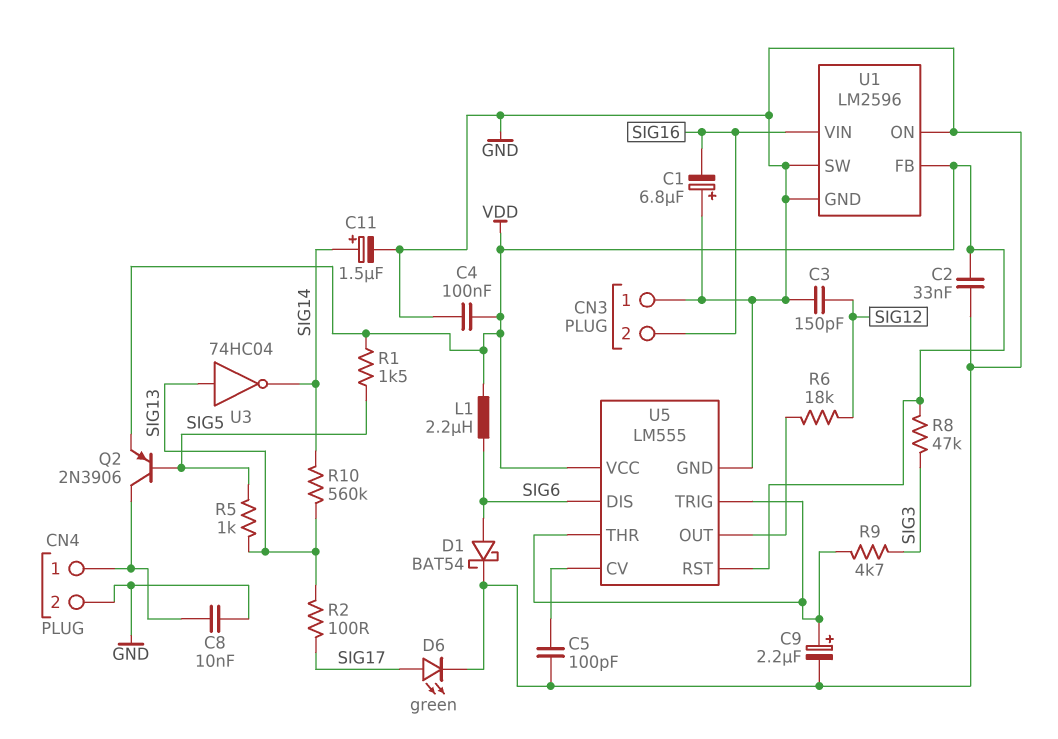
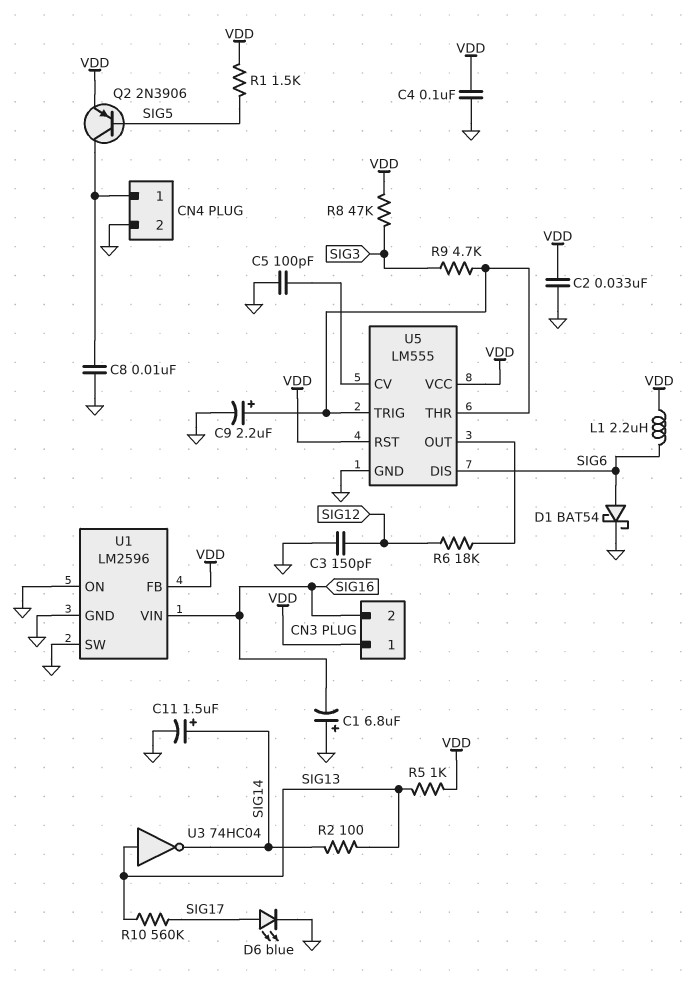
CN3 pin 1: GND -> VDD
D6: LED green (A SIG17, K GND) -> LED blue (A SIG17, K GND)
R2: 100 (SIG13, SIG17) -> 100 (SIG13, SIG14)
R5: 1k (SIG5, SIG13) -> 1k (SIG13, VDD)
R10: 560k (SIG13, SIG14) -> 560k (SIG13, SIG17)

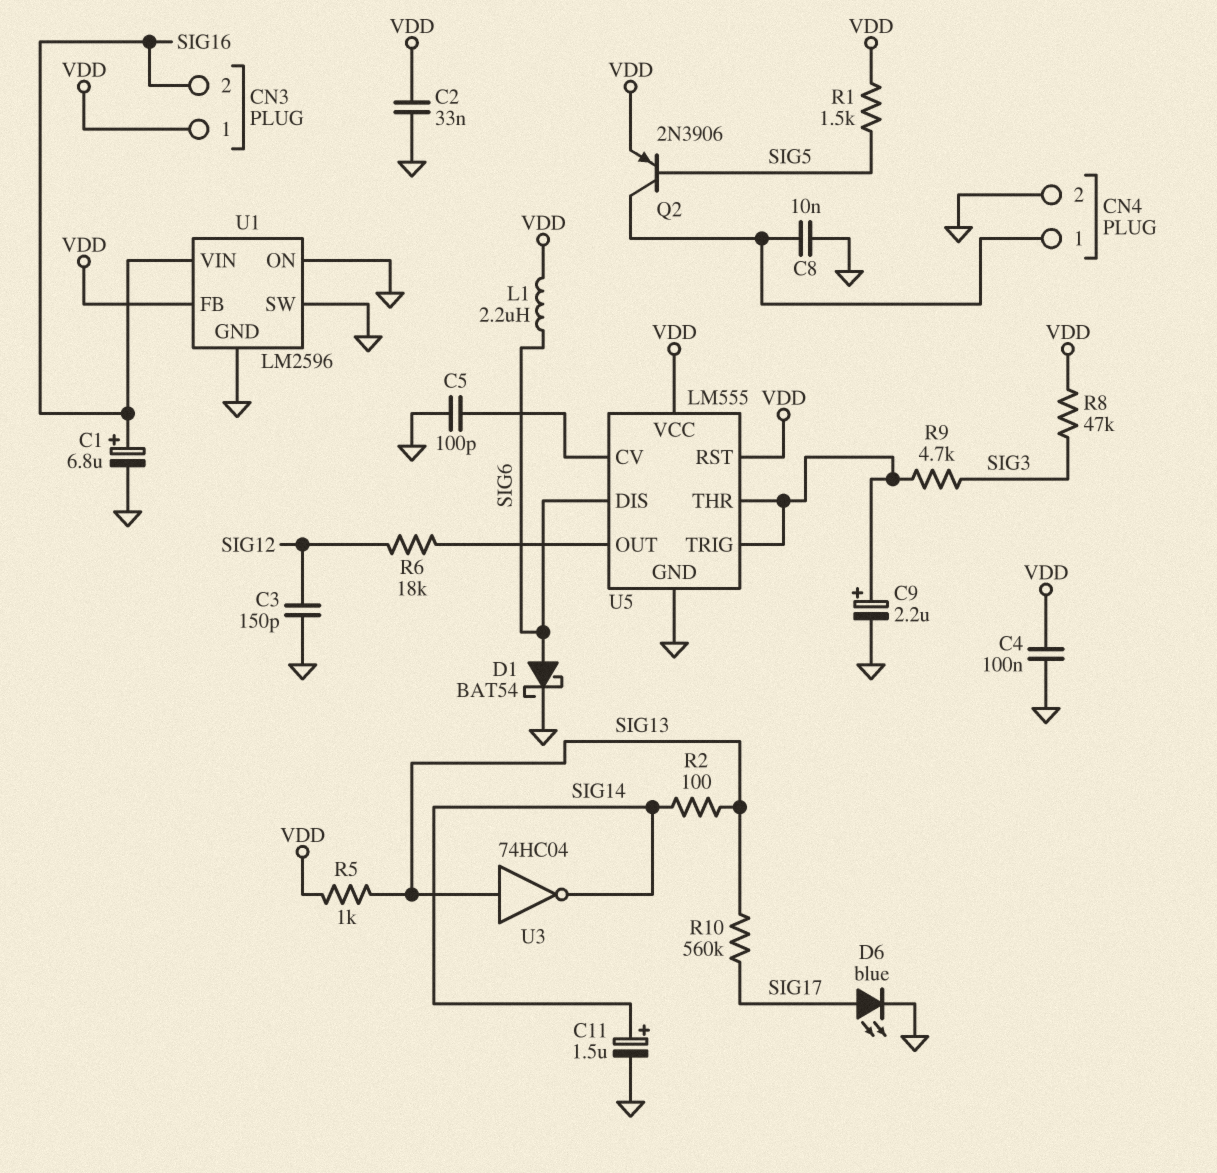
C1: 6.8uF (plus GND, minus SIG16) -> 6.8uF (plus SIG16, minus GND)

